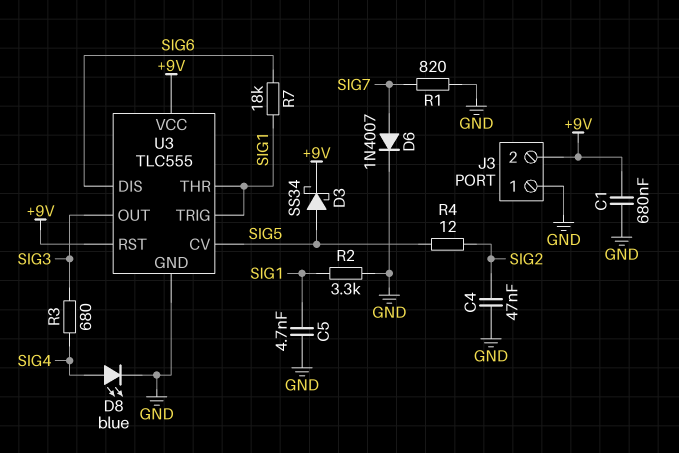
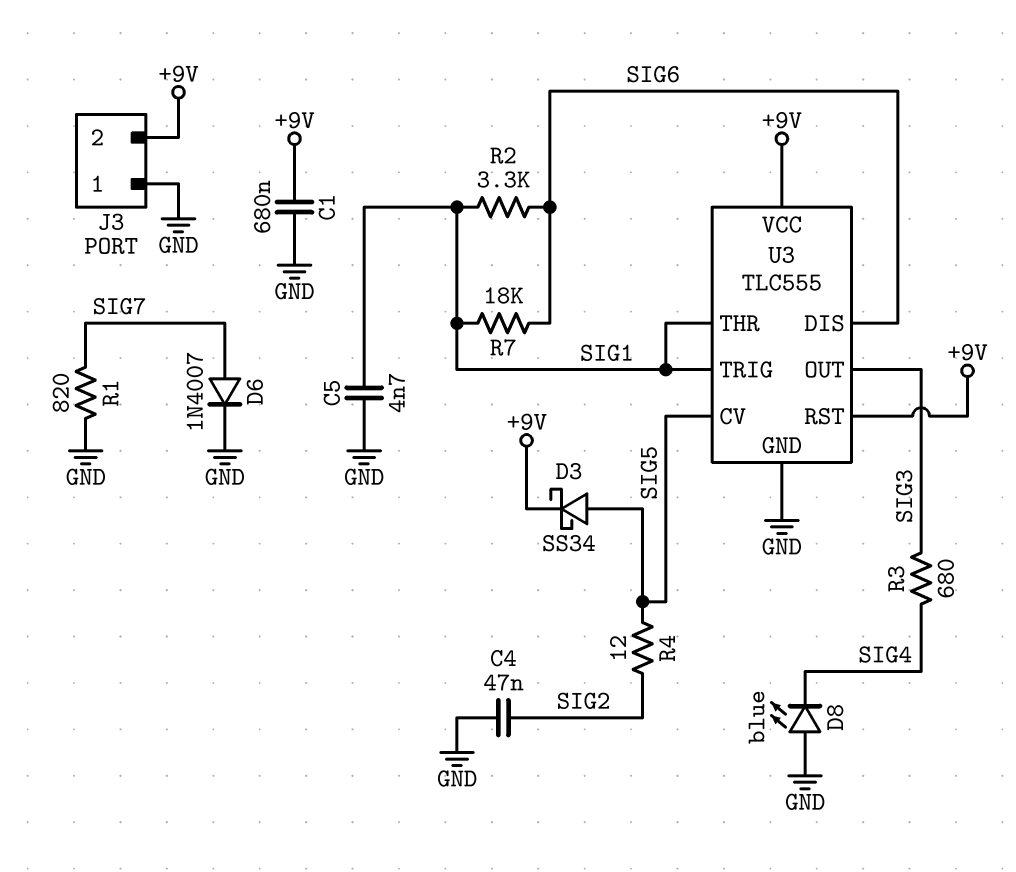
D8: LED blue (A SIG4, K GND) -> LED blue (A GND, K SIG4)
R2: 3.3k (GND, SIG1) -> 3.3k (SIG1, SIG6)

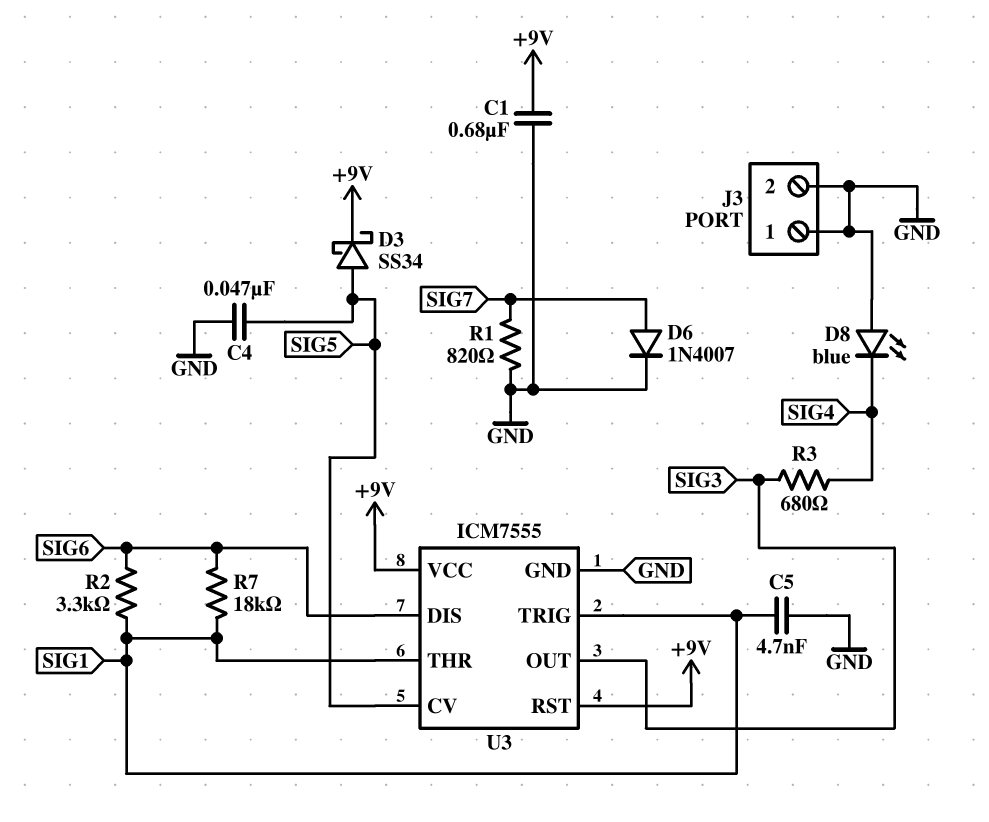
C4: 47nF (GND, SIG2) -> 47nF (GND, SIG5)
J3 pin 2: +9V -> GND
R4: 12 (SIG2, SIG5) -> none
U3: TLC555 -> ICM7555

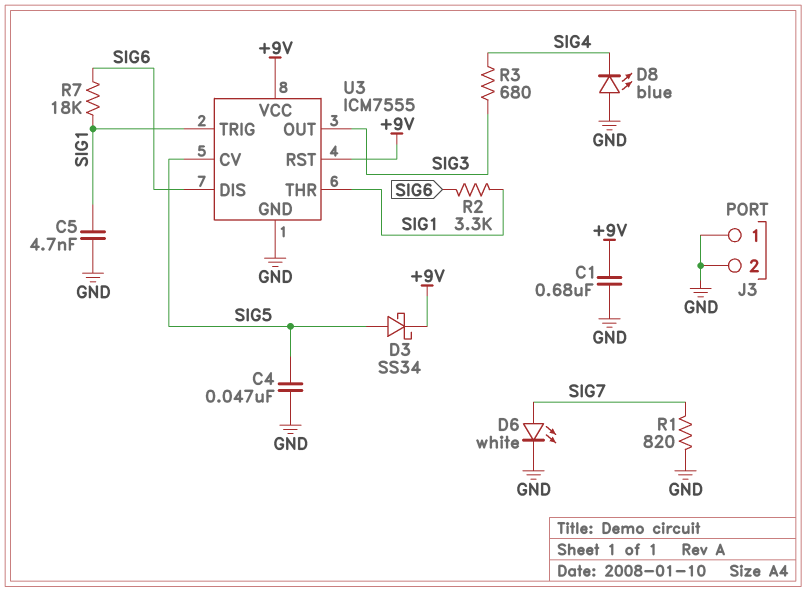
D6: diode 1N4007 (A SIG7, K GND) -> LED white (A SIG7, K GND)

